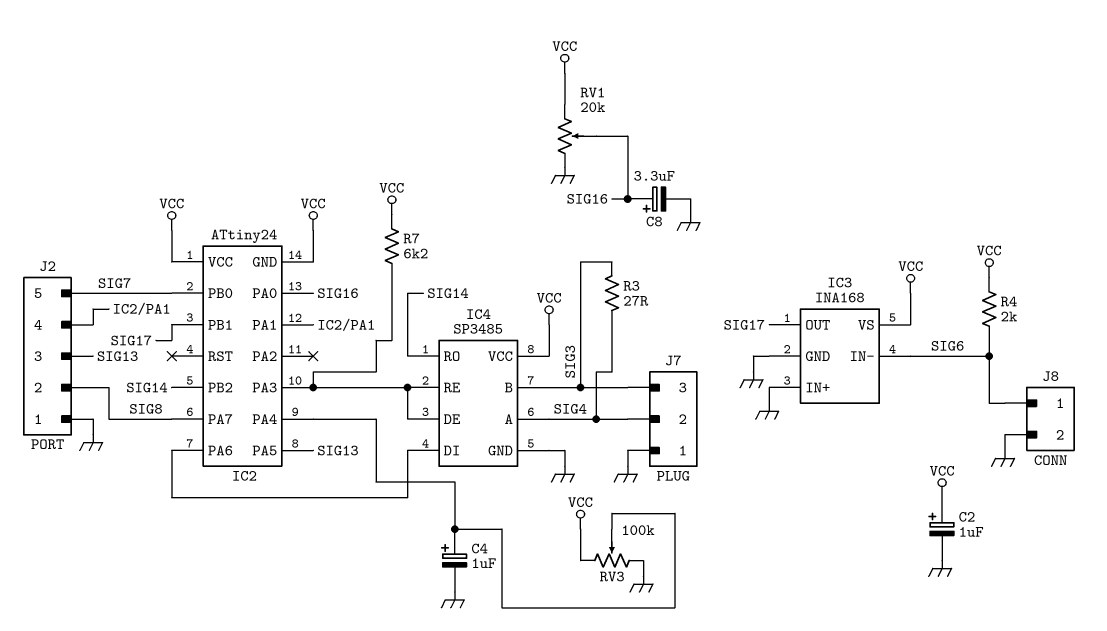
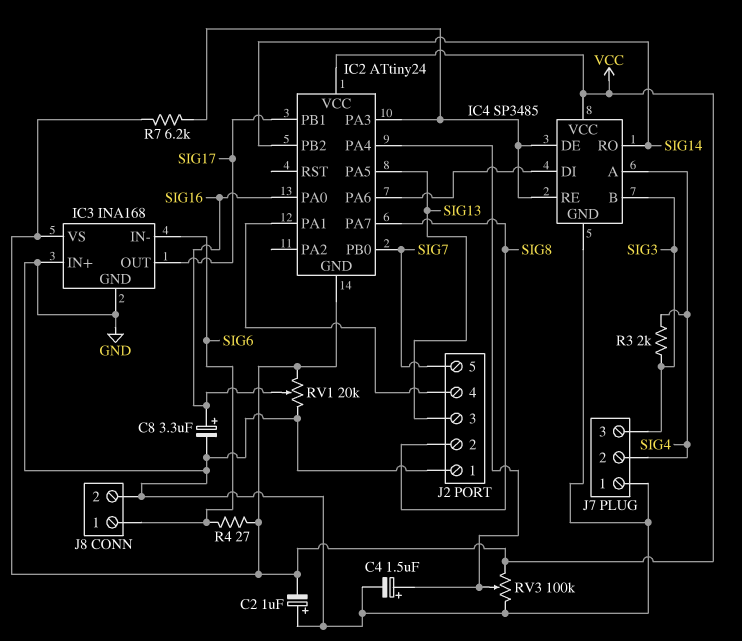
C2: 1uF (plus VCC, minus GND) -> 1uF (plus GND, minus VCC)
C4: 1uF (plus IC2/PA4, minus GND) -> 1.5uF (plus IC2/PA4, minus GND)
R3: 27 (SIG3, SIG4) -> 2k (SIG3, SIG4)
R4: 2k (SIG6, VCC) -> 27 (SIG6, VCC)

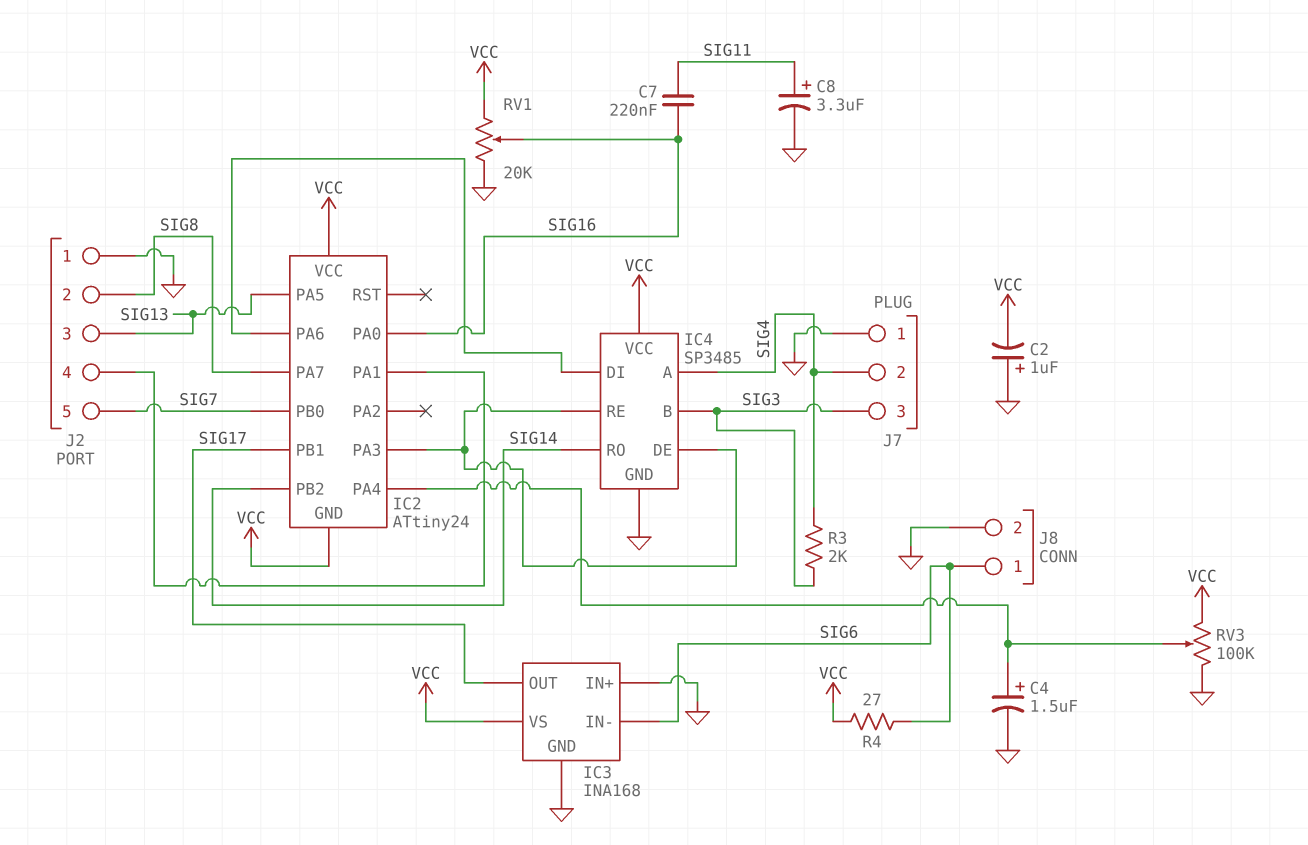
C7: none -> 220nF (SIG11, SIG16)
C8: 3.3uF (plus SIG16, minus GND) -> 3.3uF (plus SIG11, minus GND)
R7: 6.2k (IC2/PA3, VCC) -> none

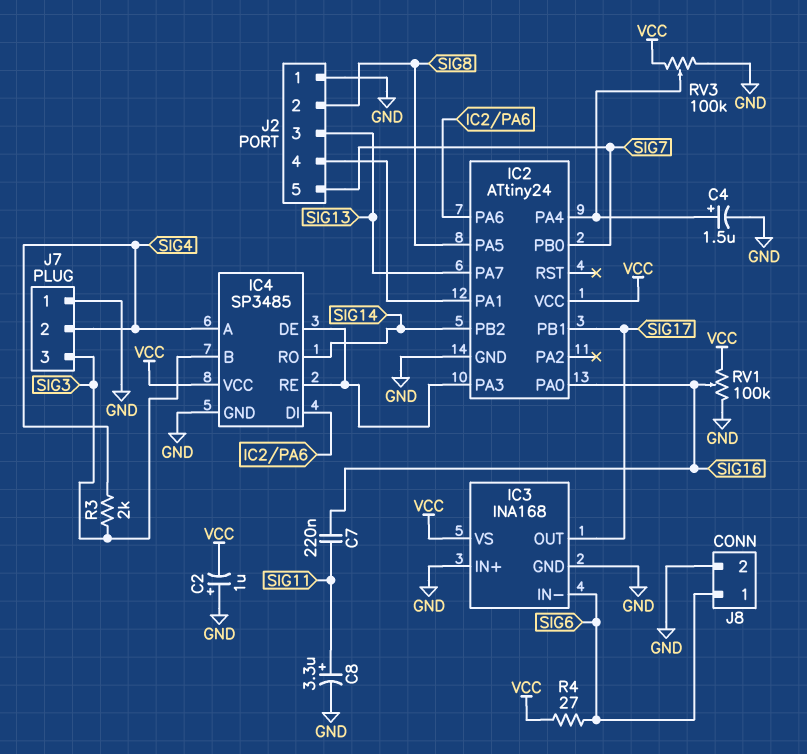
IC2 pin GND: VCC -> GND
IC2 pin PA5: SIG13 -> SIG8
IC2 pin PA7: SIG8 -> SIG13
RV1: 20k (GND, VCC, wiper SIG16) -> 100k (GND, VCC, wiper SIG16)

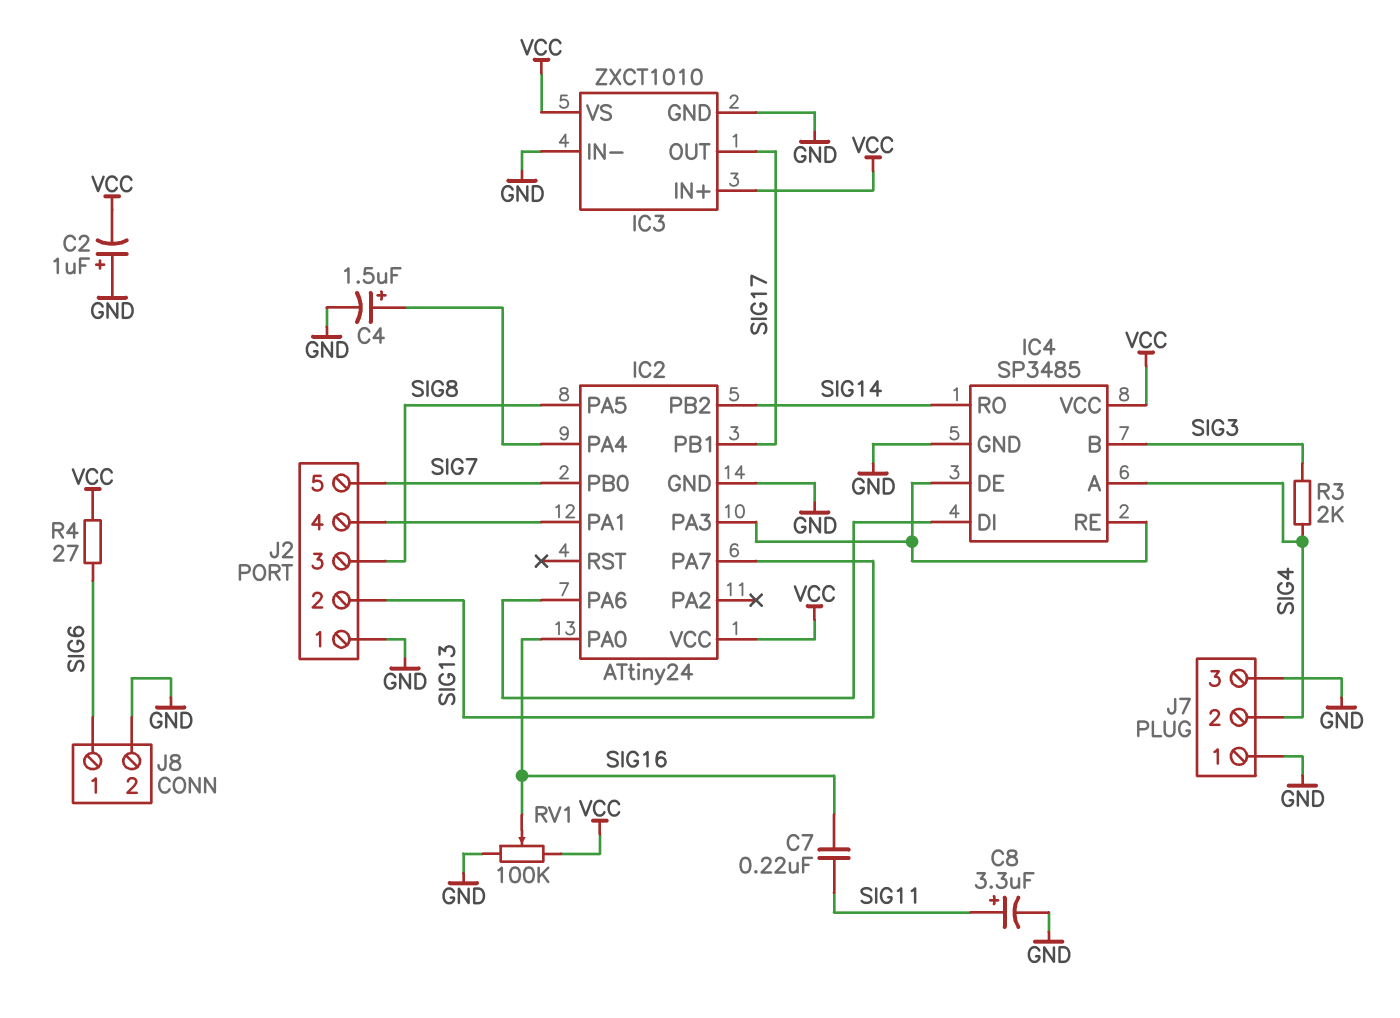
IC3: INA168 -> ZXCT1010
IC3 pin IN+: GND -> VCC
IC3 pin IN-: SIG6 -> GND
J2 pin 2: SIG8 -> SIG13
J2 pin 3: SIG13 -> SIG8
J7 pin 3: SIG3 -> GND
RV3: 100k (GND, VCC, wiper IC2/PA4) -> none

